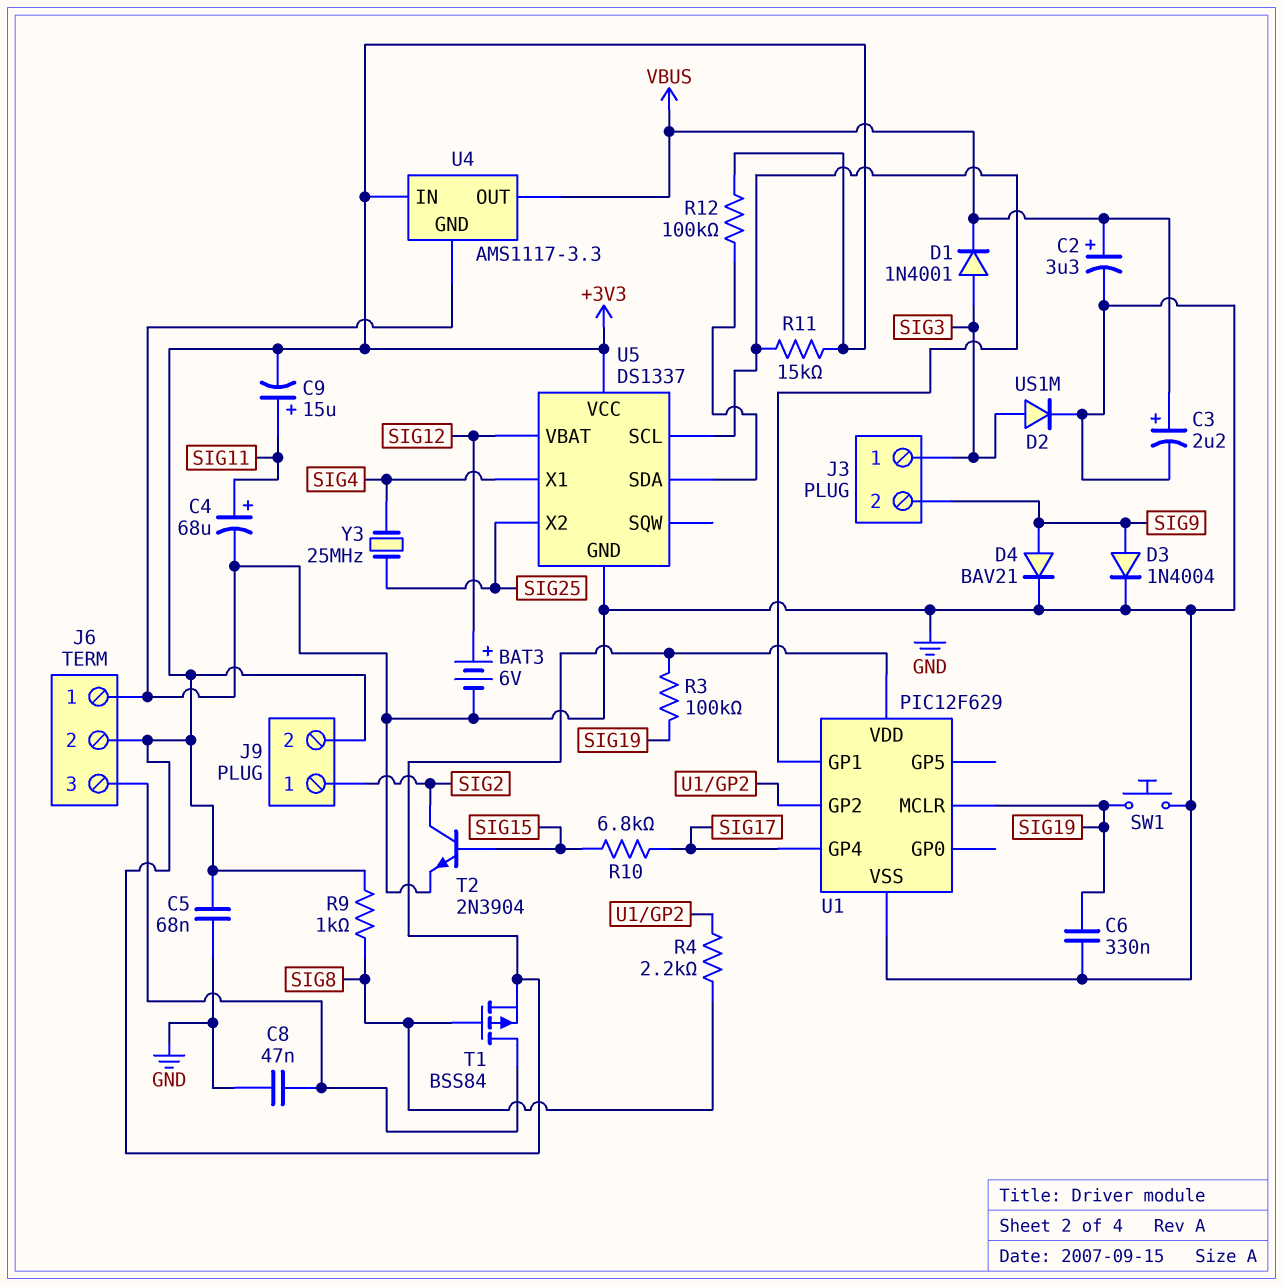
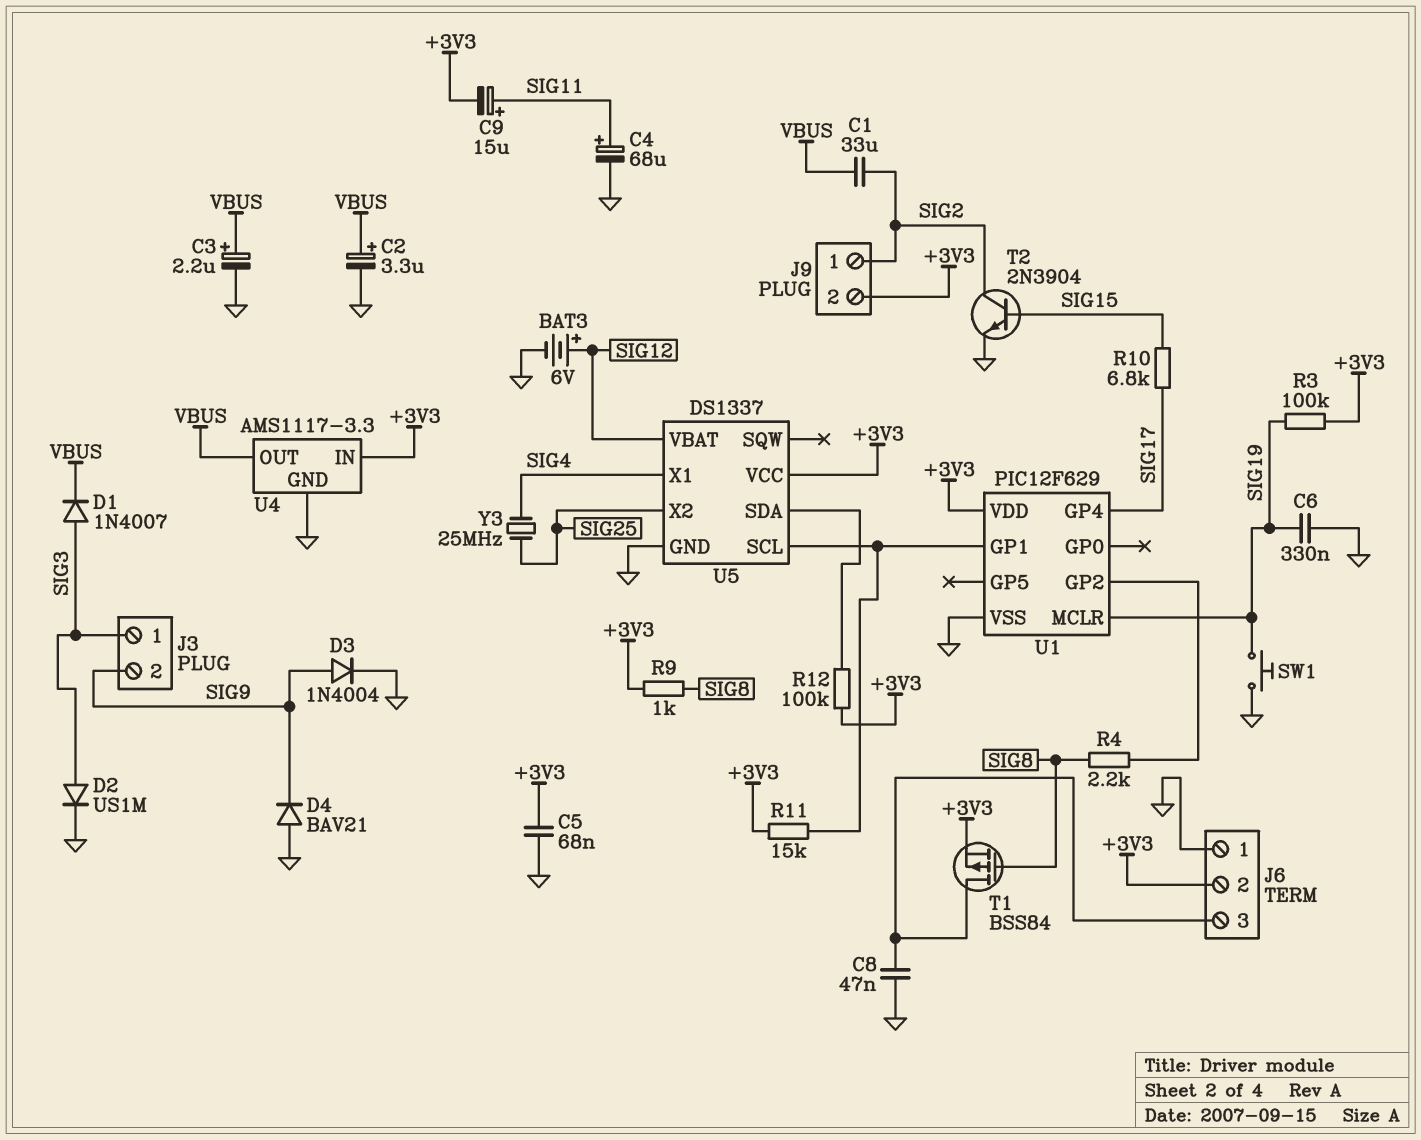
C1: none -> 33uF (SIG2, VBUS)
D1: diode 1N4001 (A SIG3, K VBUS) -> diode 1N4007 (A SIG3, K VBUS)
D4: diode BAV21 (A SIG9, K GND) -> diode BAV21 (A GND, K SIG9)

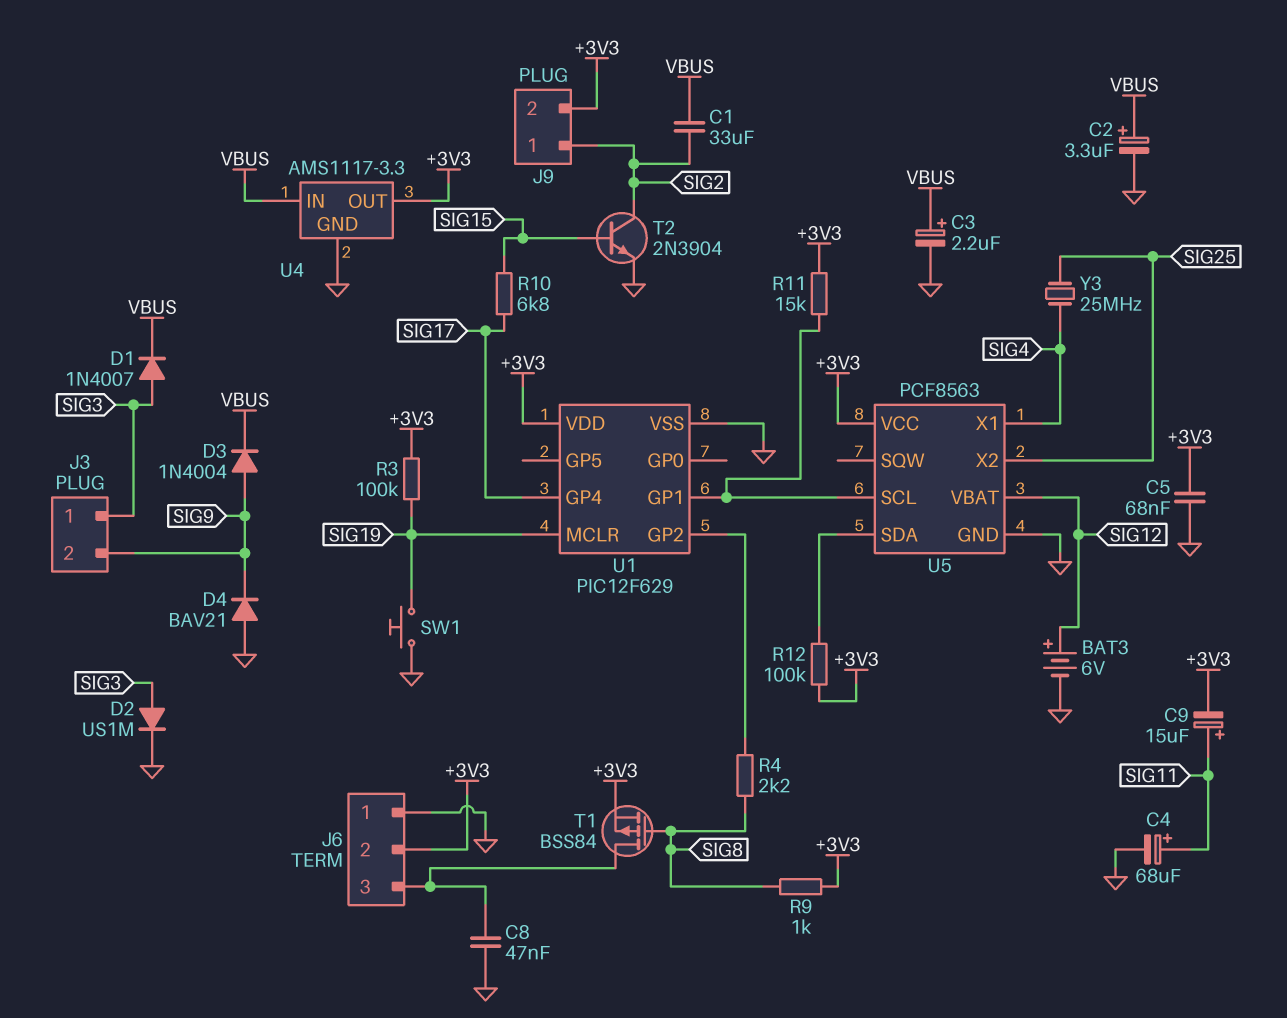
C6: 330nF (GND, SIG19) -> none
D3: diode 1N4004 (A SIG9, K GND) -> diode 1N4004 (A SIG9, K VBUS)
U4 pin IN: +3V3 -> VBUS
U4 pin OUT: VBUS -> +3V3
U5: DS1337 -> PCF8563

